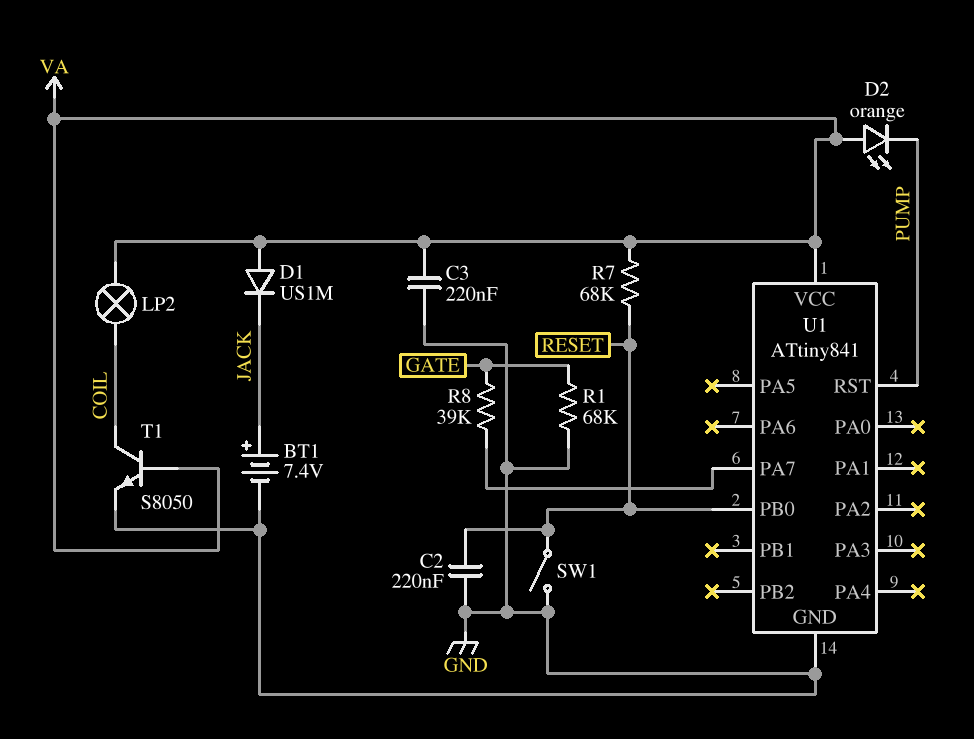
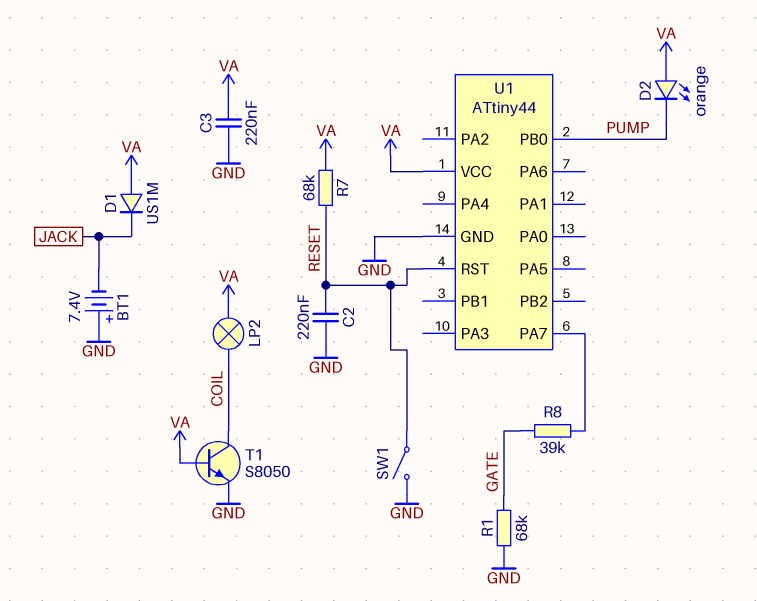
BT1: 7.4V (plus JACK, minus GND) -> 7.4V (plus GND, minus JACK)
U1: ATtiny841 -> ATtiny44
U1 pin PB0: RESET -> PUMP
U1 pin RST: PUMP -> RESET

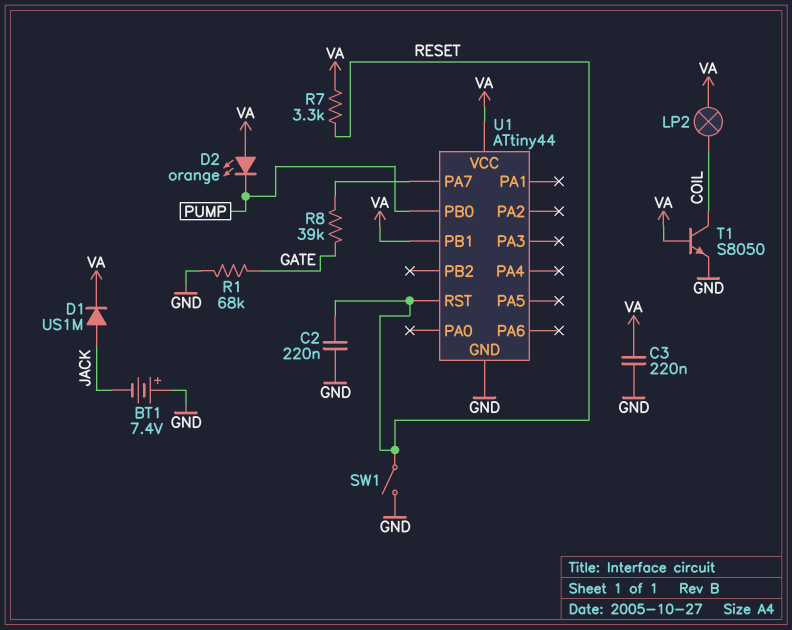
D1: diode US1M (A VA, K JACK) -> diode US1M (A JACK, K VA)
R7: 68k (RESET, VA) -> 3.3k (RESET, VA)
U1 pin PB1: none -> VA

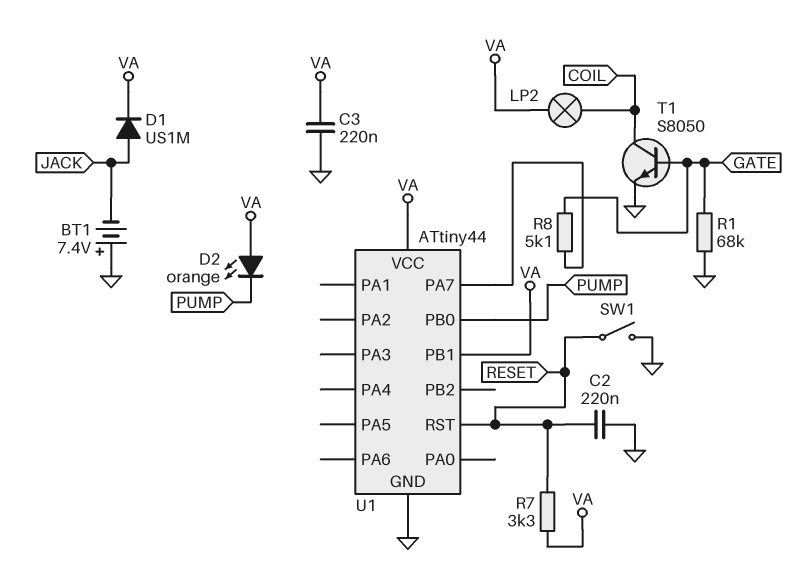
R8: 39k (GATE, U1/PA7) -> 5.1k (GATE, U1/PA7)
T1: NPN S8050 (B VA, C COIL, E GND) -> NPN S8050 (B GATE, C COIL, E GND)

